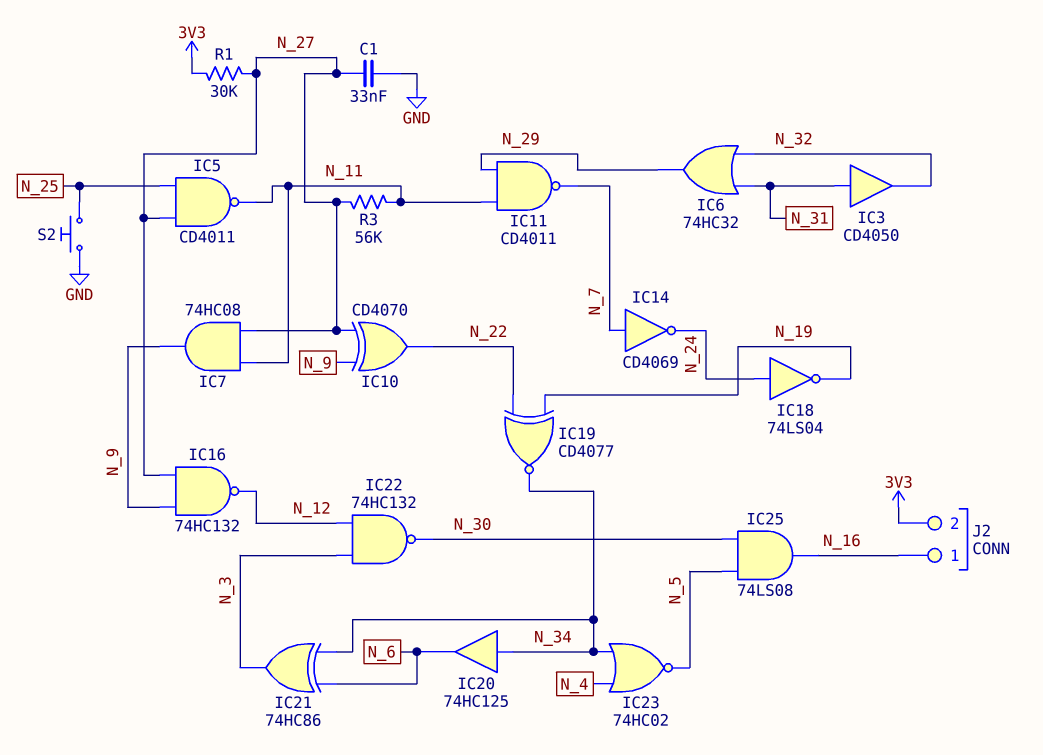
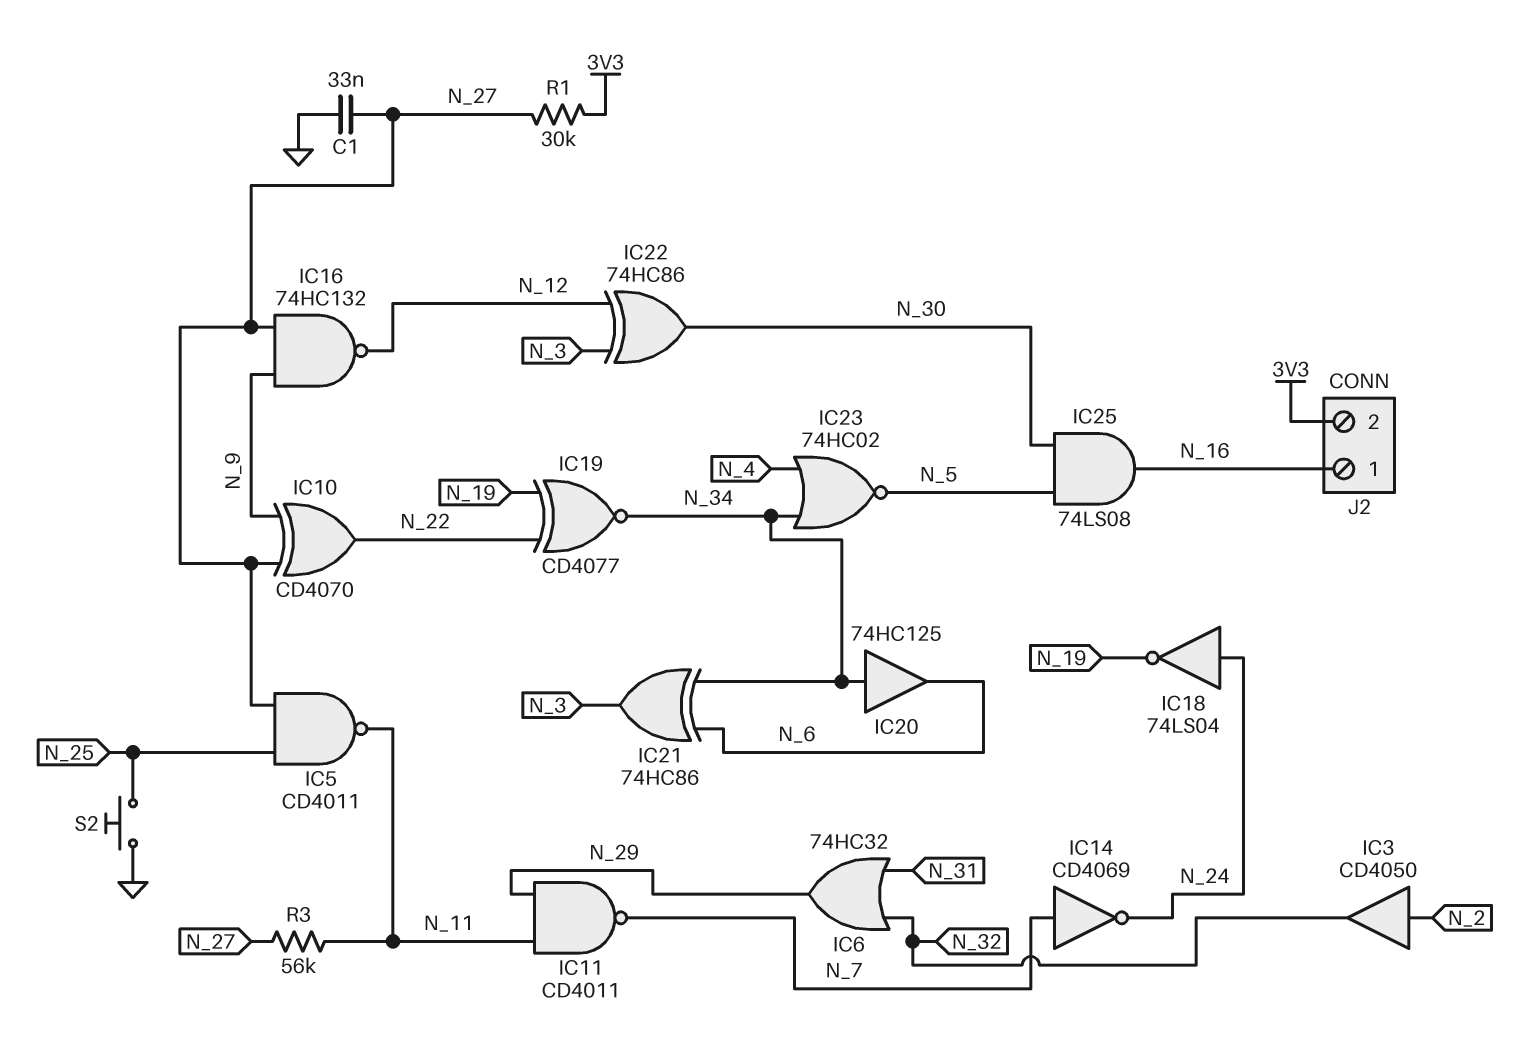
IC3: buffer CD4050 (in N_31, out N_32) -> buffer CD4050 (in N_2, out N_32)
IC7: AND 74HC08 (in N_11, in N_27, out N_9) -> none
IC22: NAND 74HC132 (in N_3, in N_12, out N_30) -> XOR 74HC86 (in N_3, in N_12, out N_30)

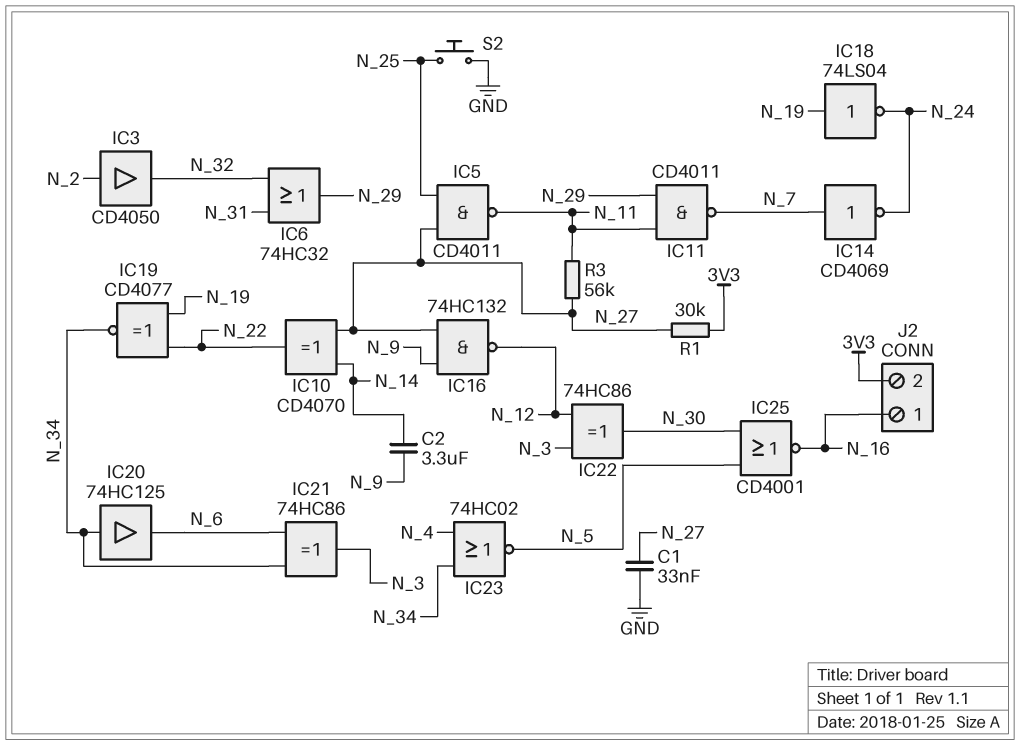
C2: none -> 3.3uF (N_9, N_14)
IC10: XOR CD4070 (in N_9, in N_27, out N_22) -> XOR CD4070 (in N_14, in N_27, out N_22)
IC18: NOT 74LS04 (in N_24, out N_19) -> NOT 74LS04 (in N_19, out N_24)
IC25: AND 74LS08 (in N_5, in N_30, out N_16) -> NOR CD4001 (in N_5, in N_30, out N_16)

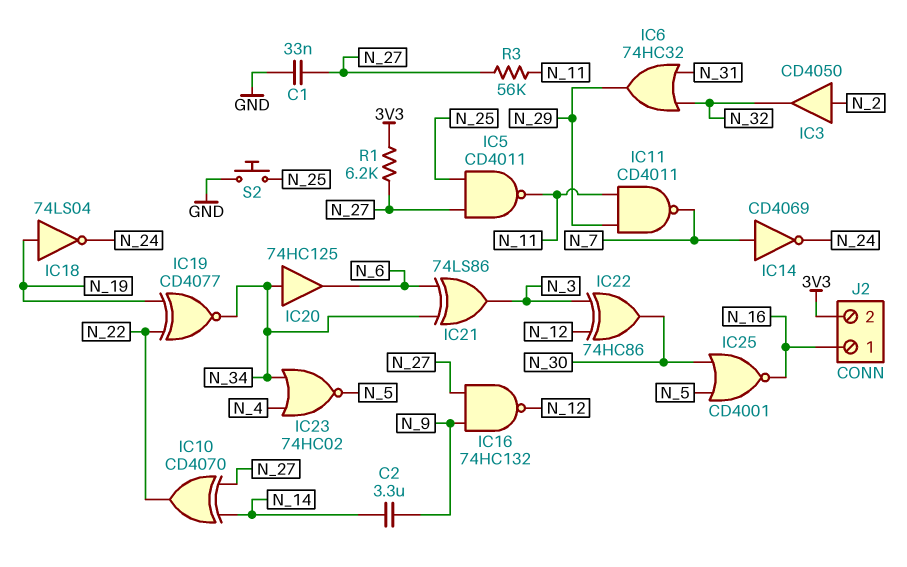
IC21: XOR 74HC86 (in N_6, in N_34, out N_3) -> XOR 74LS86 (in N_6, in N_34, out N_3)
R1: 30k (3V3, N_27) -> 6.2k (3V3, N_27)

